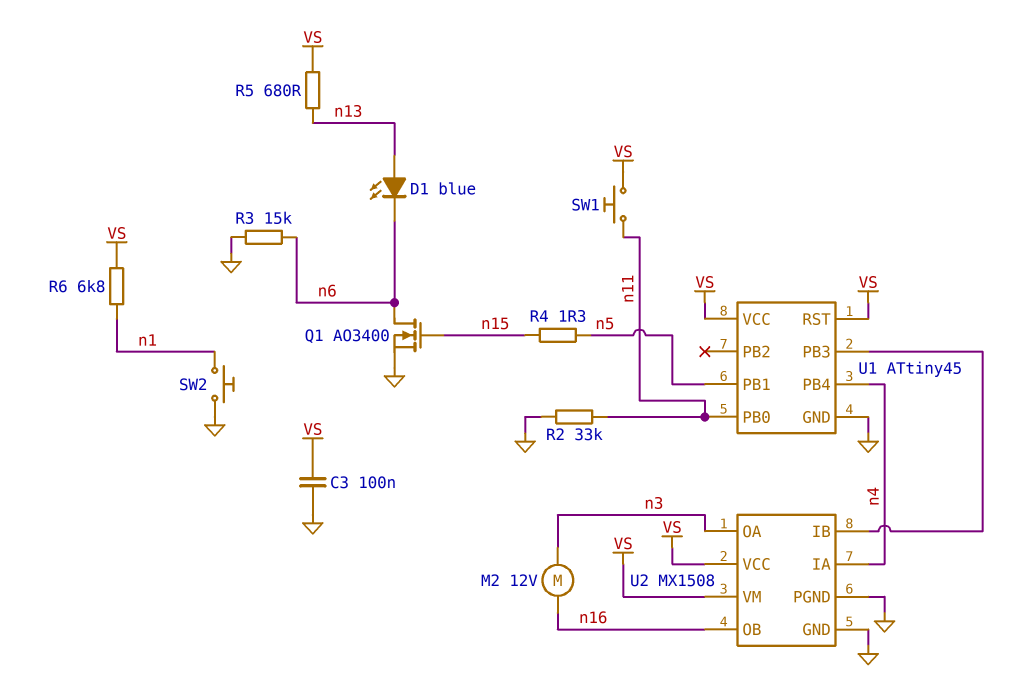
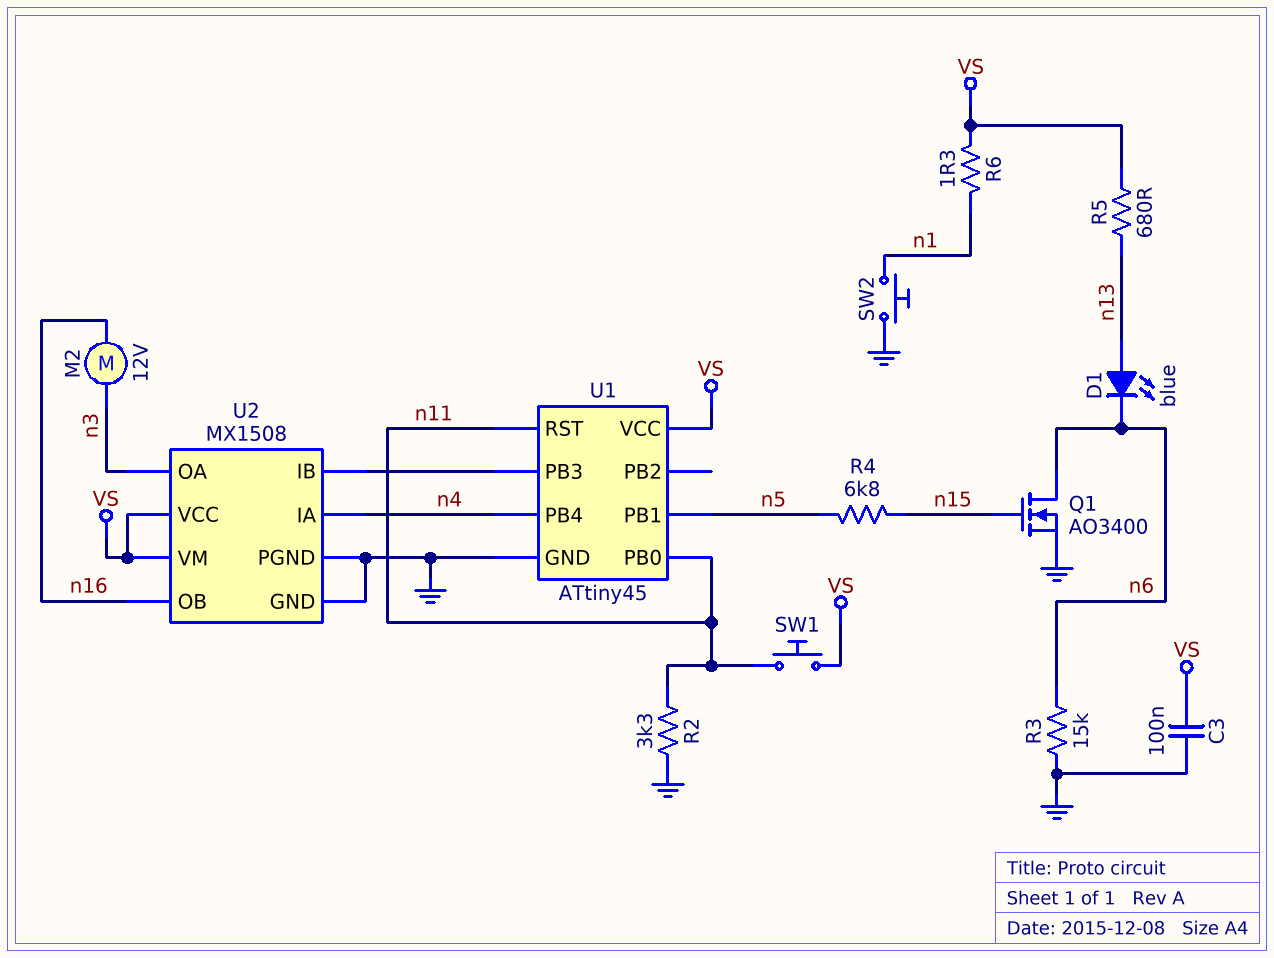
R2: 33k (GND, n11) -> 3.3k (GND, n11)
R4: 1.3 (n5, n15) -> 6.8k (n5, n15)
R6: 6.8k (VS, n1) -> 1.3 (VS, n1)
U1 pin RST: VS -> n11

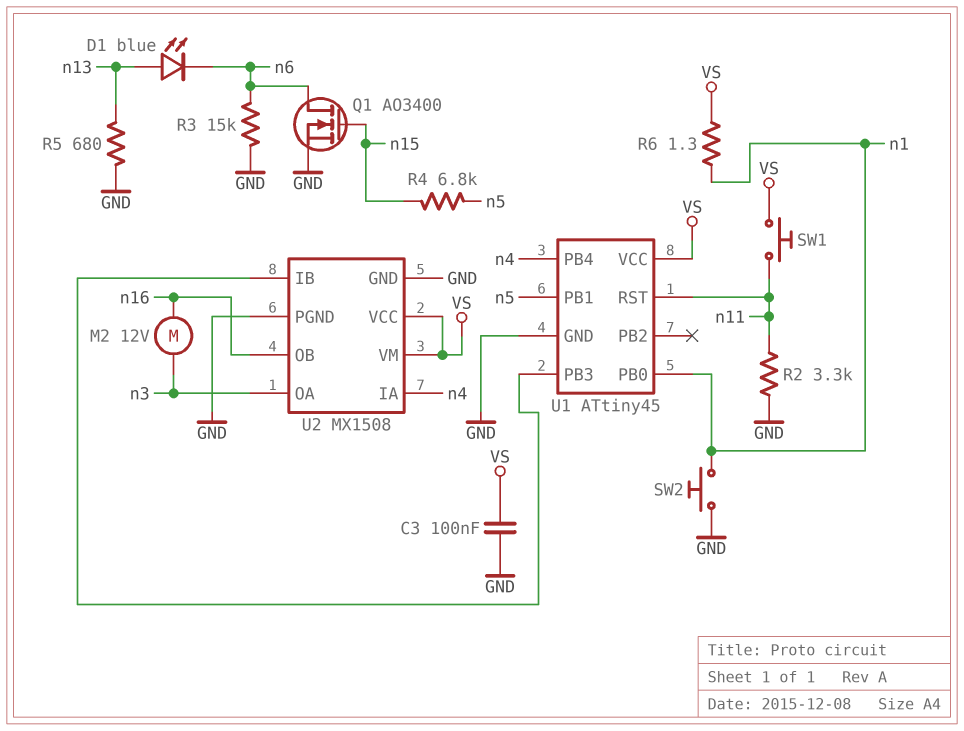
R5: 680 (VS, n13) -> 680 (GND, n13)
U1 pin PB0: n11 -> n1

